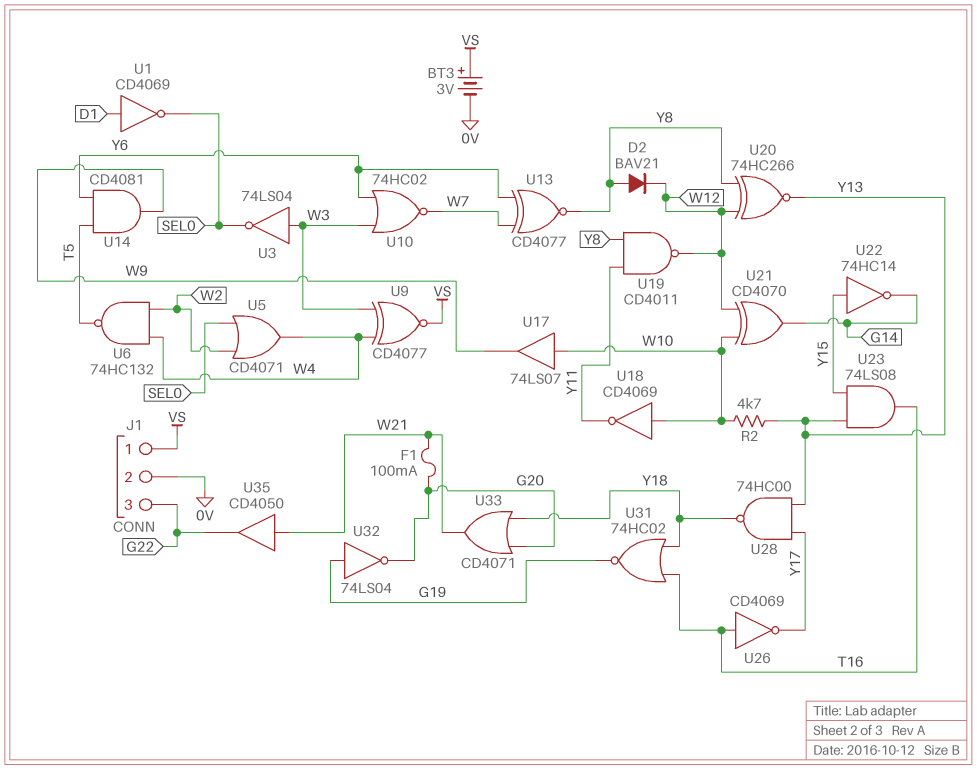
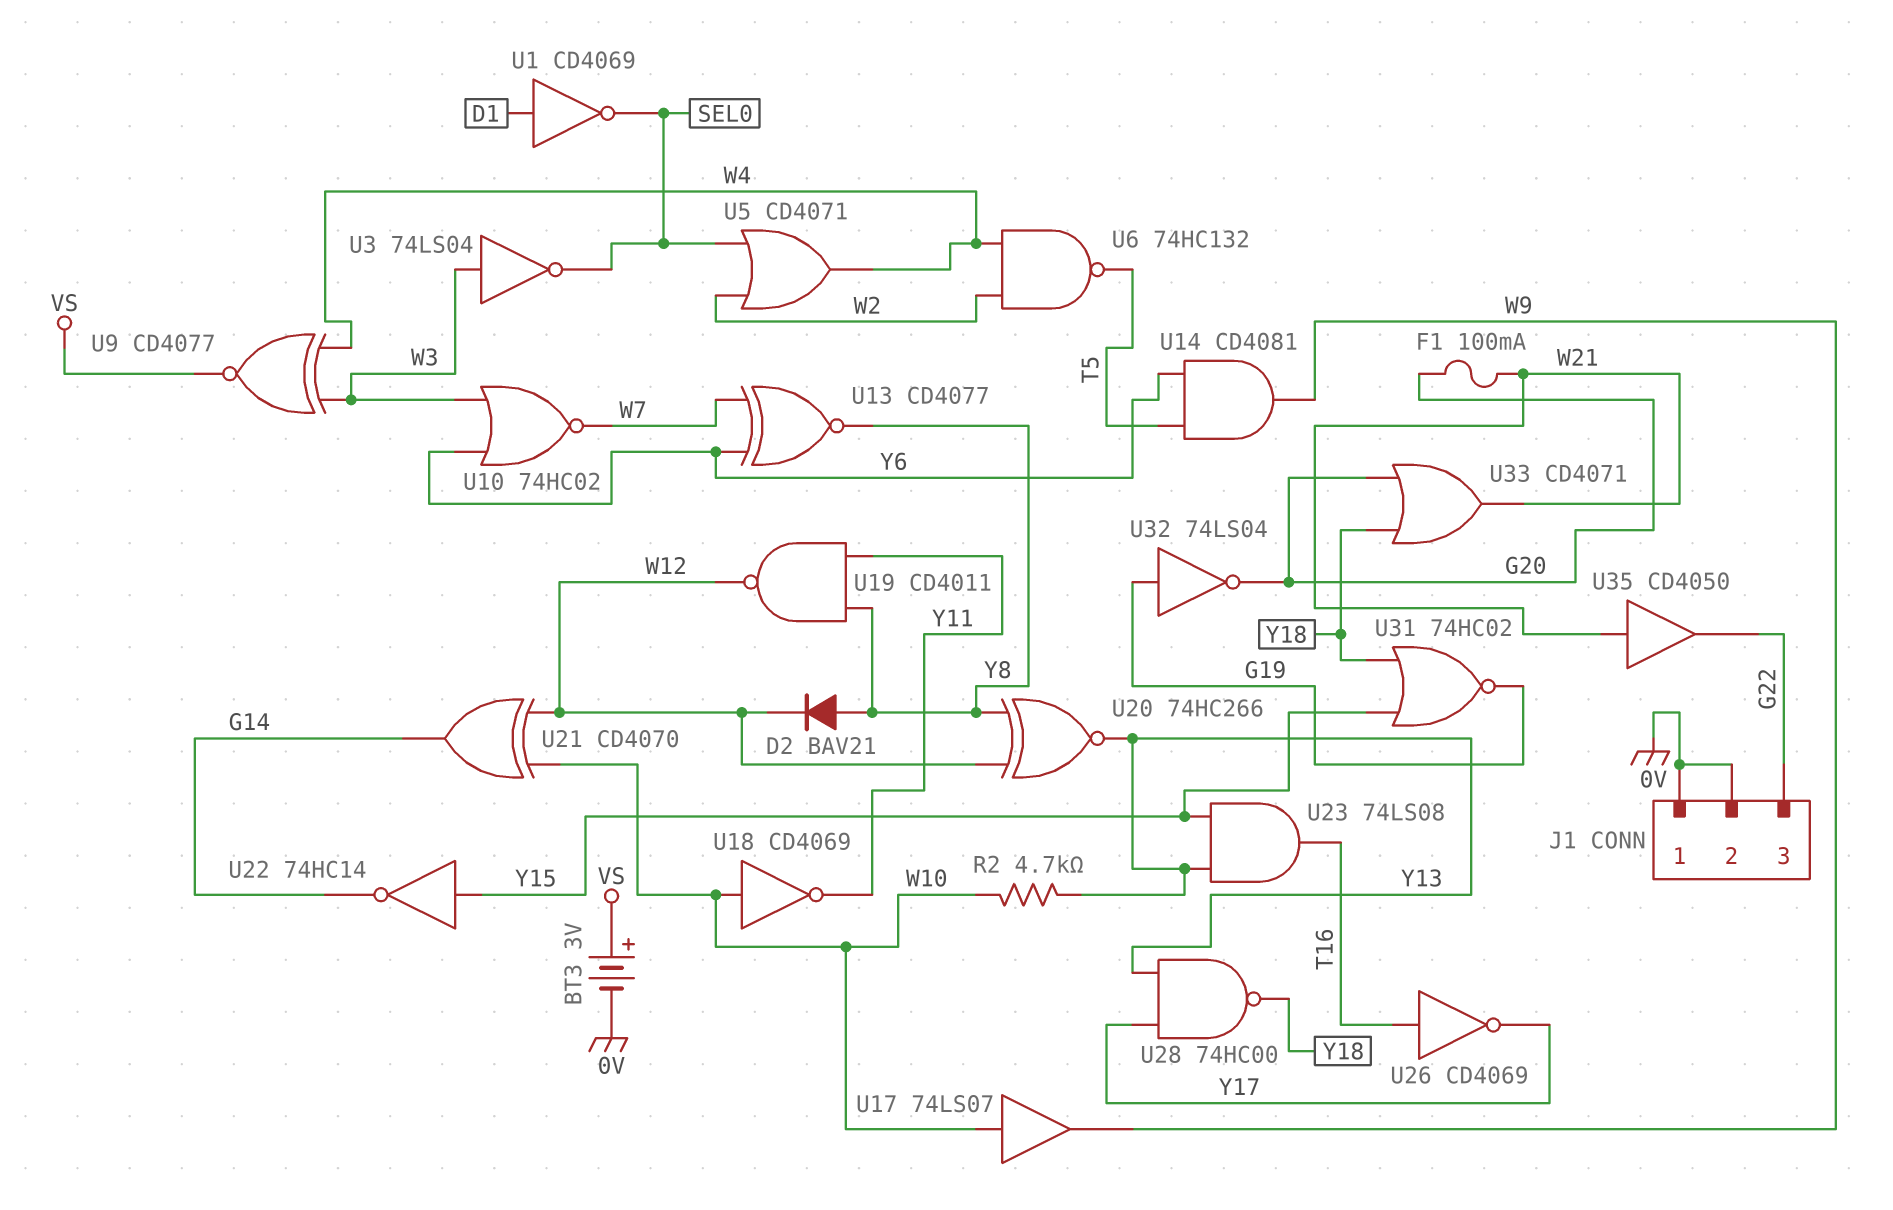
J1 pin 1: VS -> 0V
U31: NOR 74HC02 (in T16, in Y18, out G19) -> NOR 74HC02 (in Y15, in Y18, out G19)

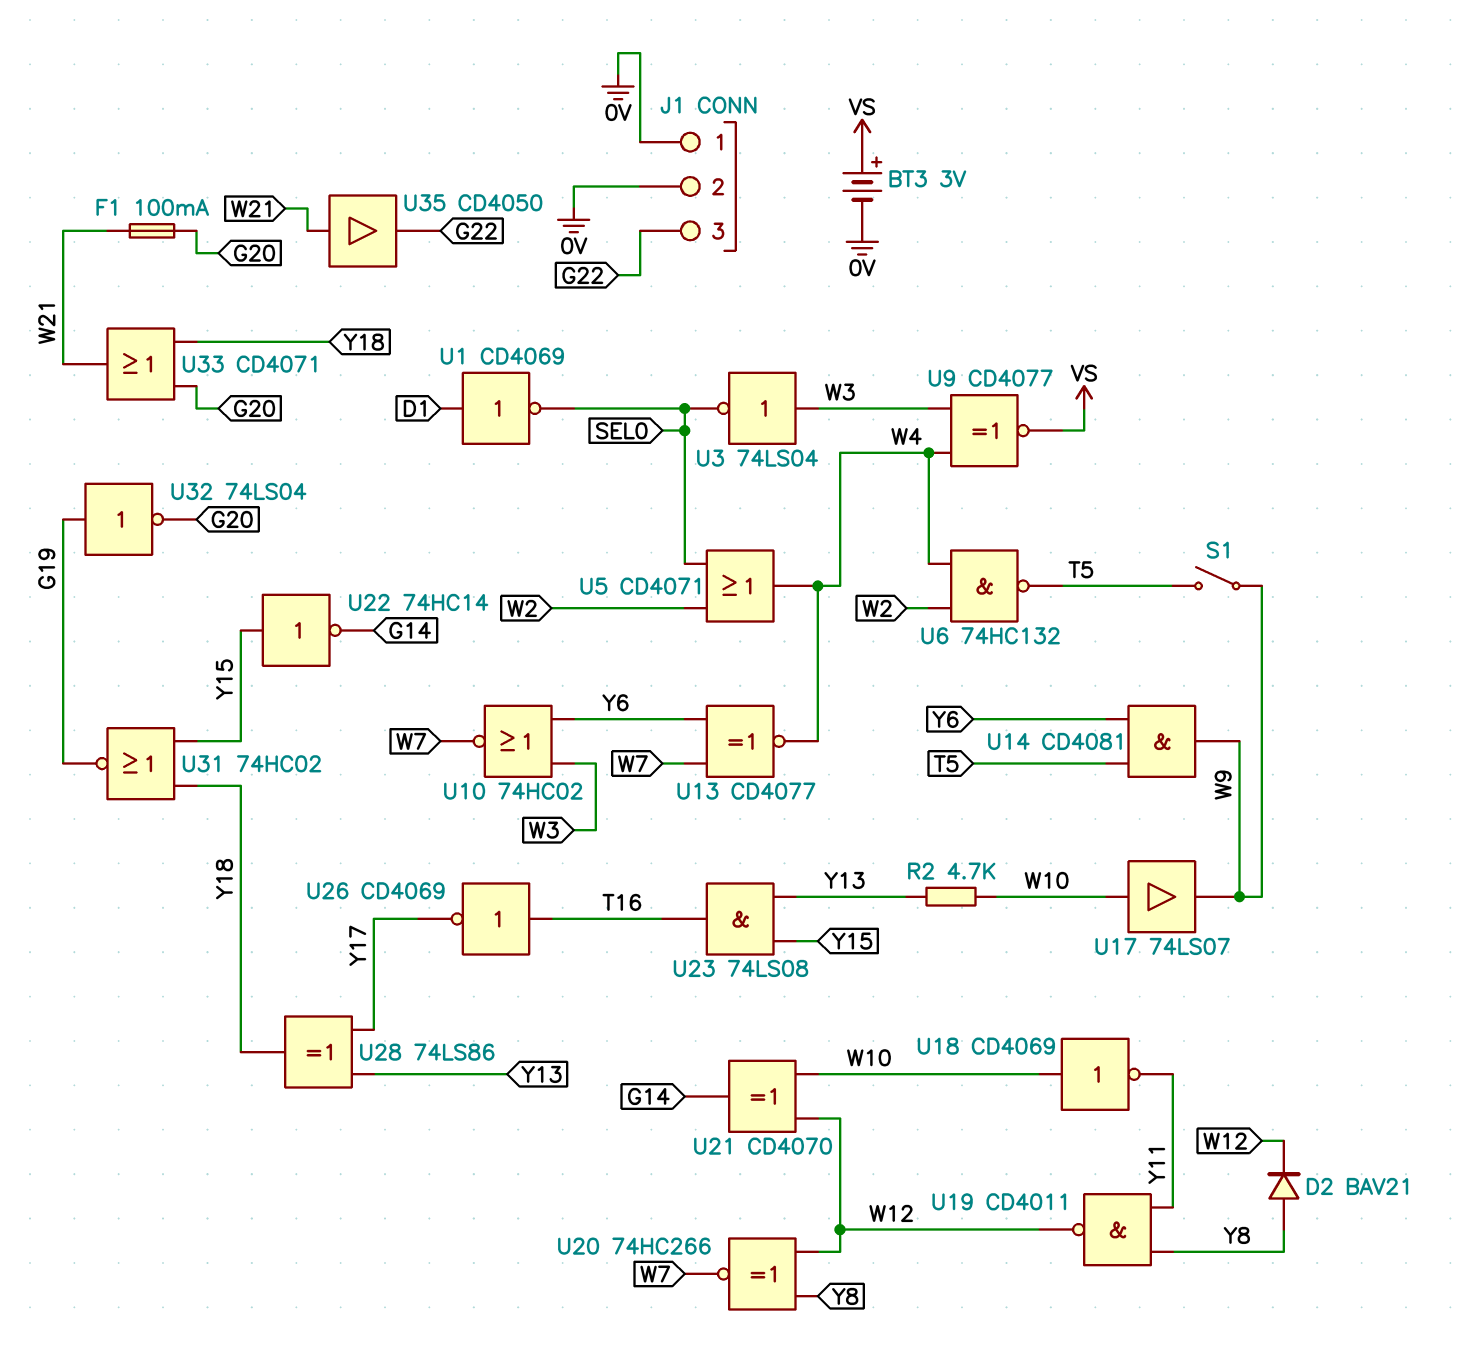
S1: none -> switch (T5, W9)
U13: XNOR CD4077 (in W7, in Y6, out Y8) -> XNOR CD4077 (in W7, in Y6, out W4)
U20: XNOR 74HC266 (in W12, in Y8, out Y13) -> XNOR 74HC266 (in W12, in Y8, out W7)
U28: NAND 74HC00 (in Y13, in Y17, out Y18) -> XOR 74LS86 (in Y13, in Y17, out Y18)

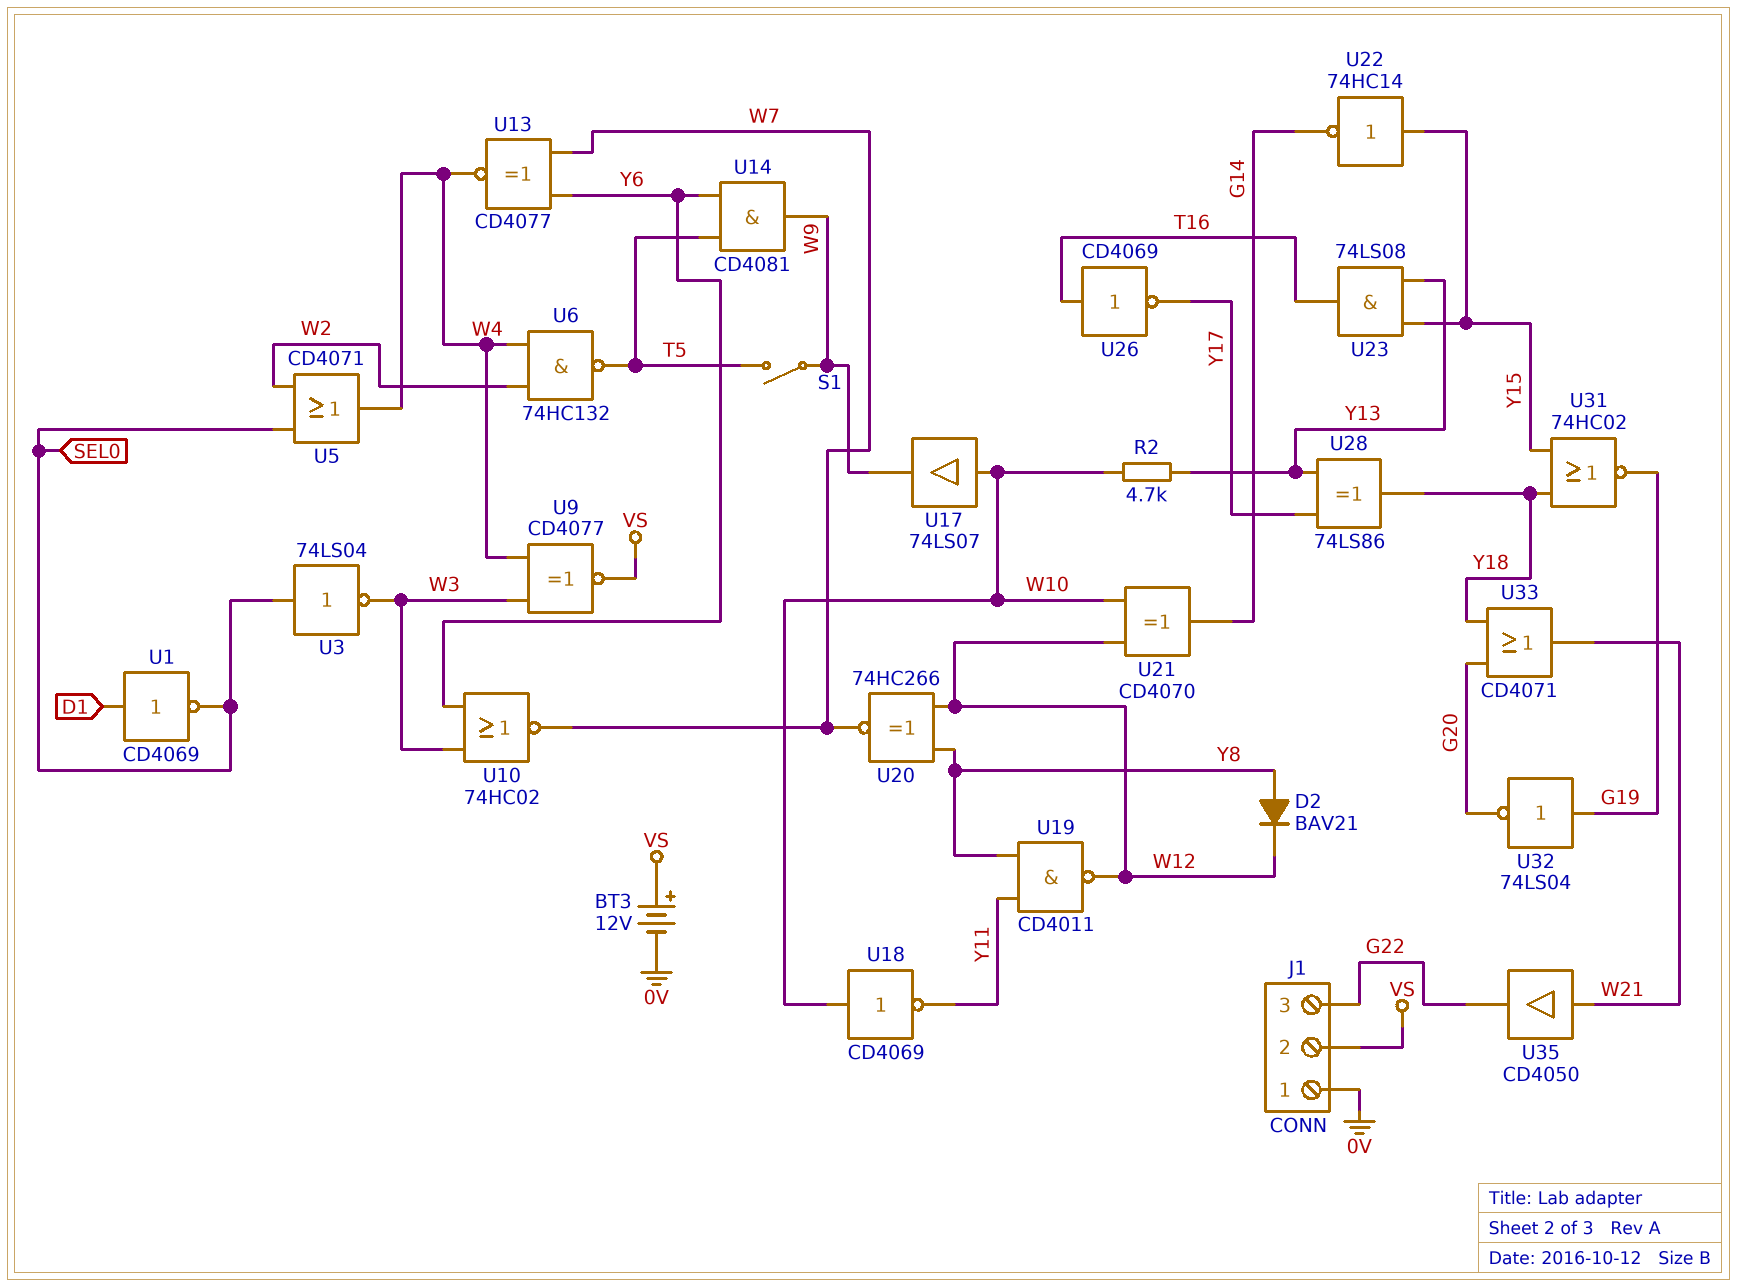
BT3: 3V (plus VS, minus 0V) -> 12V (plus VS, minus 0V)
F1: 100mA (G20, W21) -> none
J1 pin 2: 0V -> VS
U3: NOT 74LS04 (in W3, out SEL0) -> NOT 74LS04 (in SEL0, out W3)

